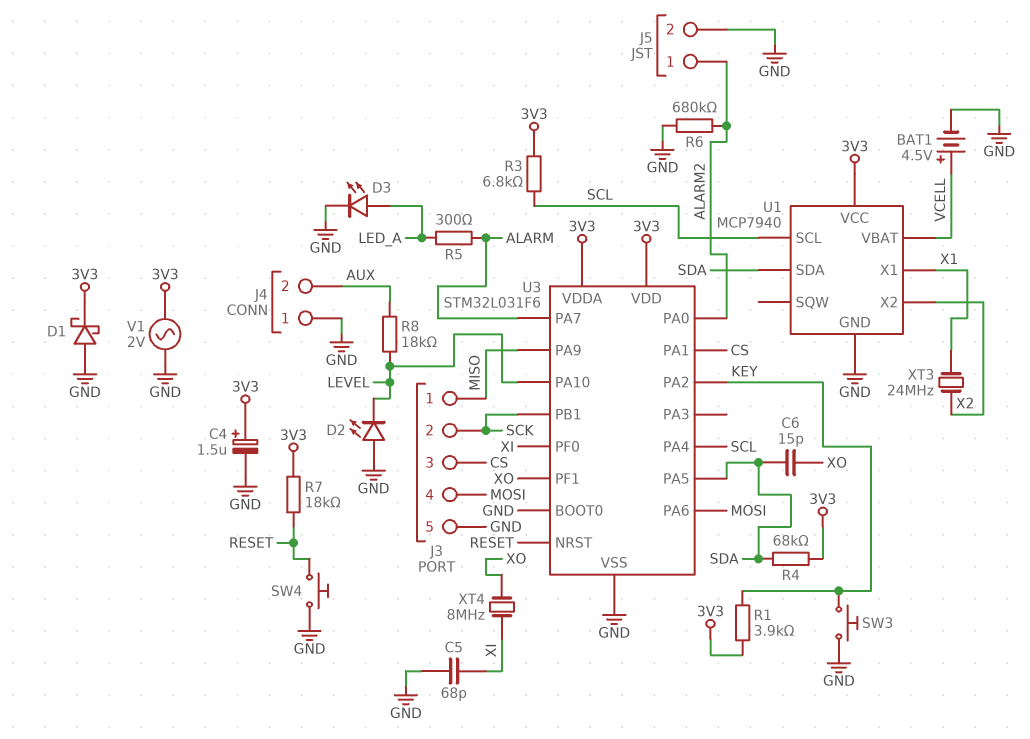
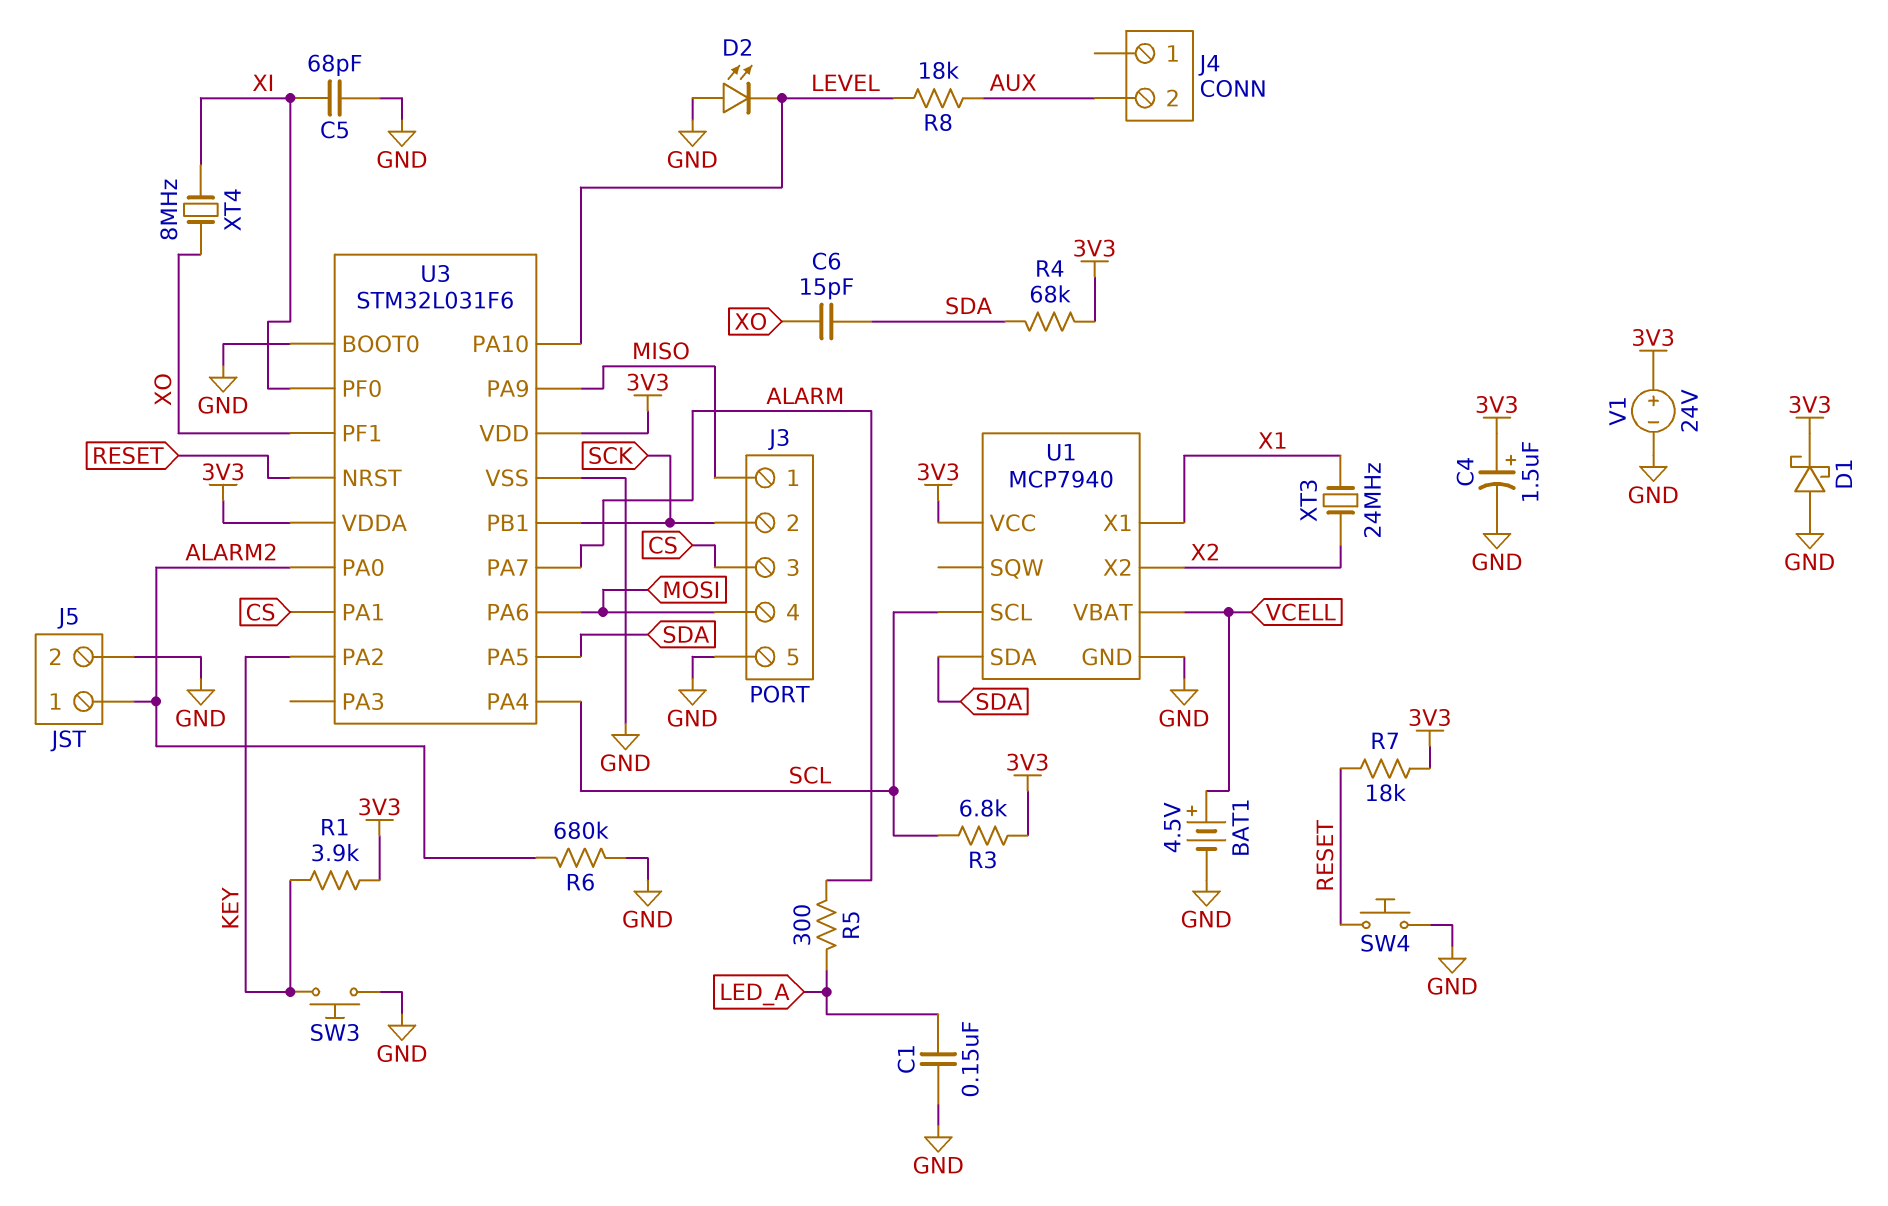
C1: none -> 150nF (GND, LED_A)
D3: LED (A LED_A, K GND) -> none
J4 pin 1: GND -> none
V1: AC 2V (3V3, GND) -> 24V (plus 3V3, minus GND)

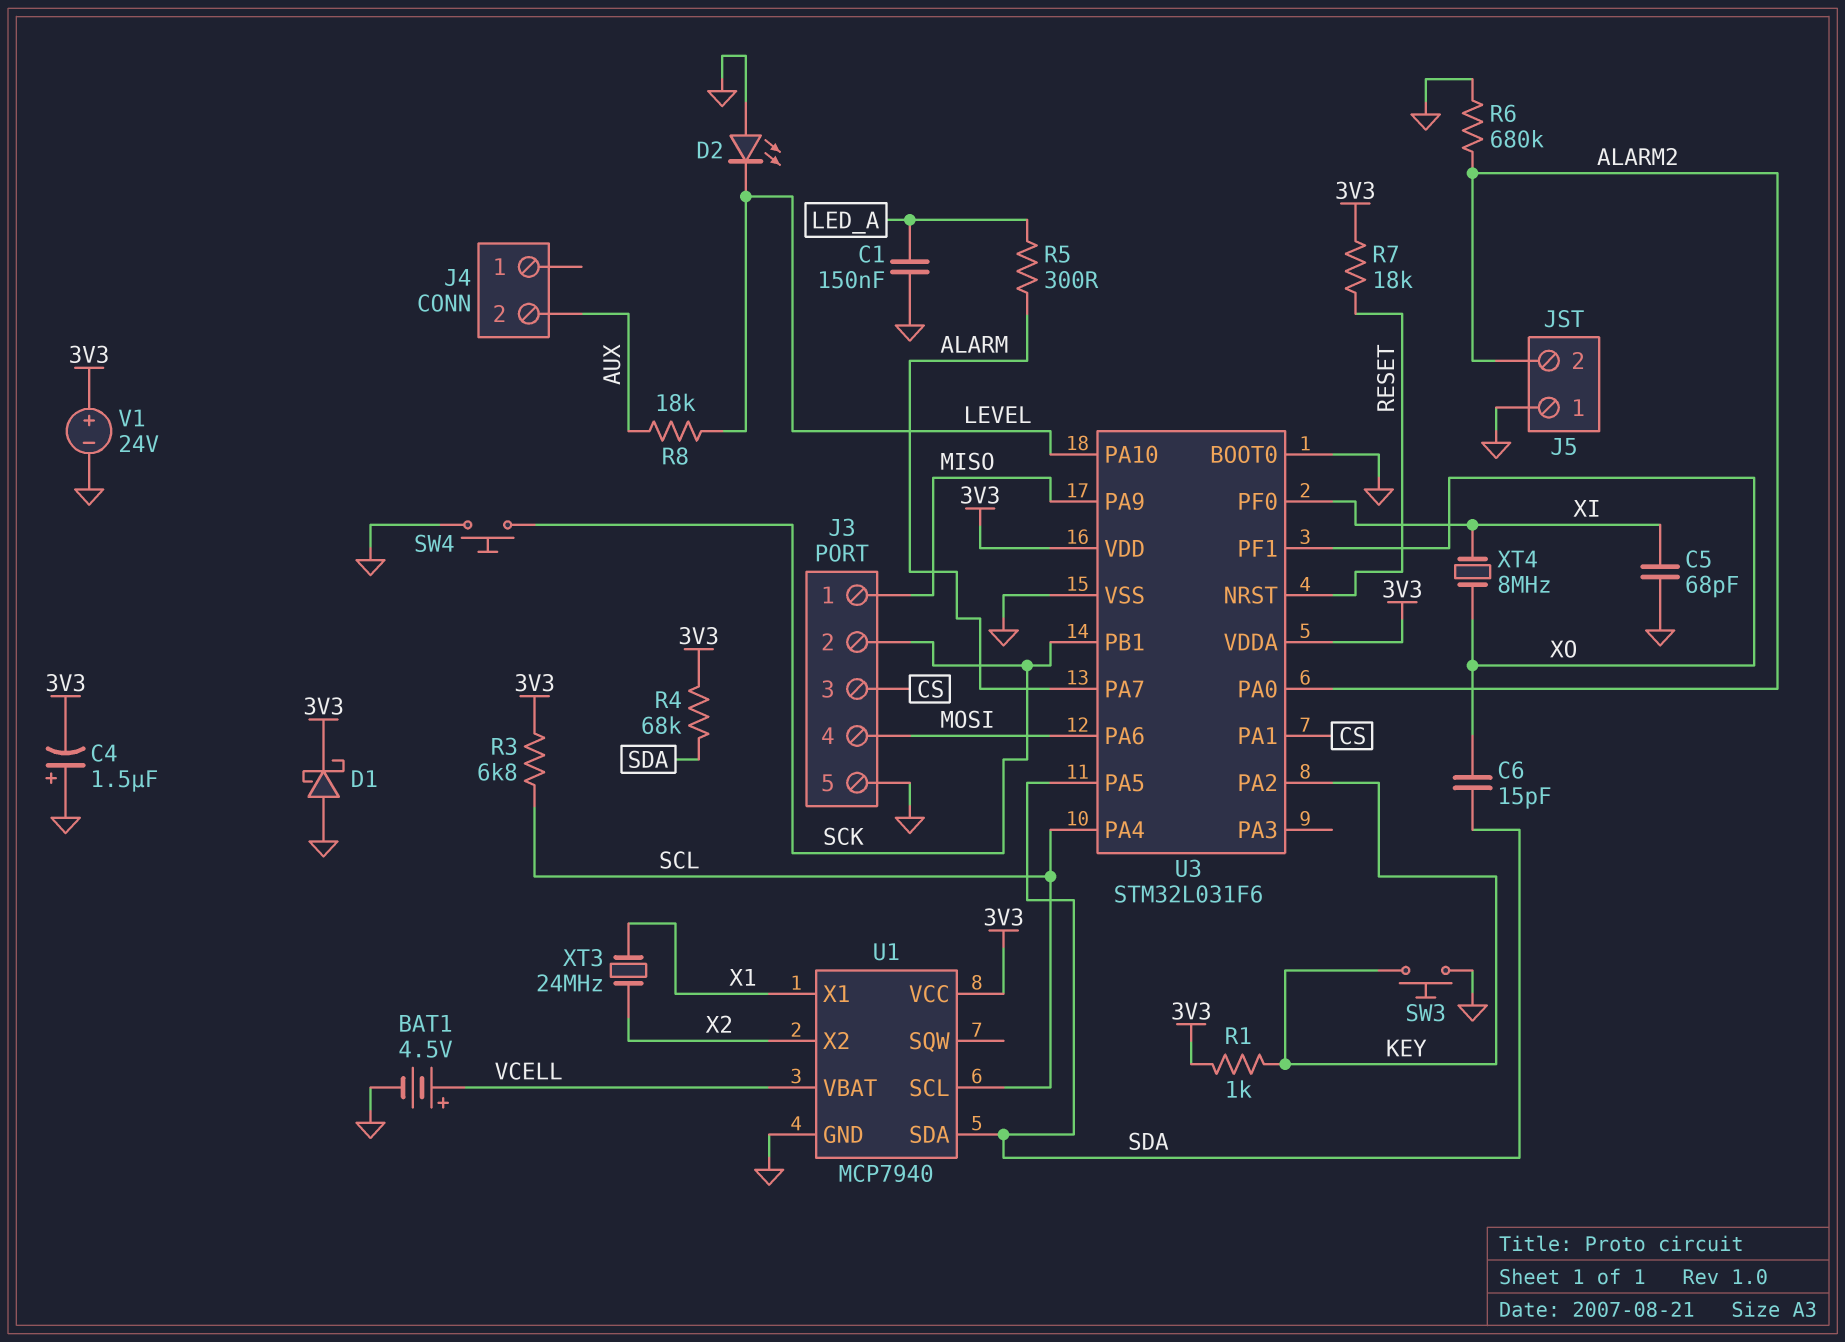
C4: 1.5uF (plus 3V3, minus GND) -> 1.5uF (plus GND, minus 3V3)
J5 pin 1: ALARM2 -> GND
J5 pin 2: GND -> ALARM2
R1: 3.9k (3V3, KEY) -> 1k (3V3, KEY)
SW4: button (GND, RESET) -> button (GND, SCK)

